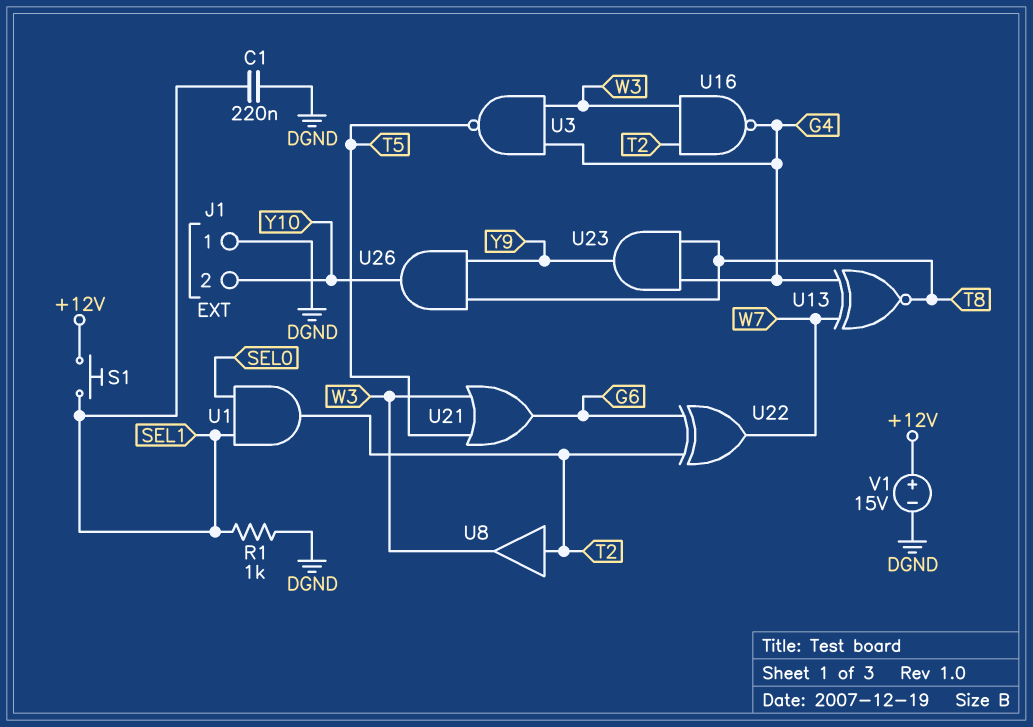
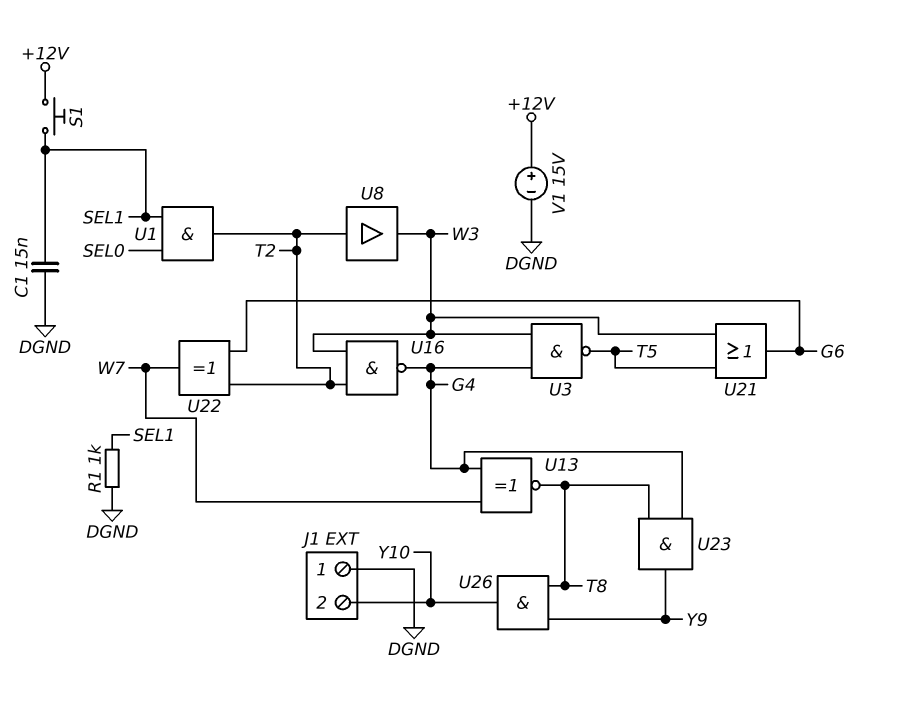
C1: 220nF (DGND, SEL1) -> 15nF (DGND, SEL1)

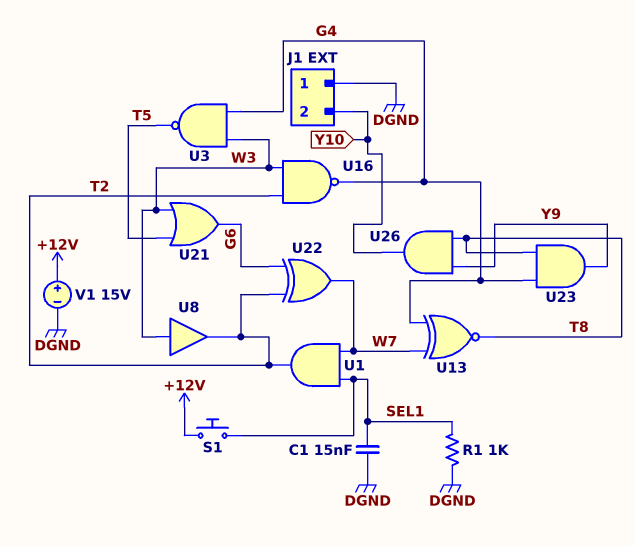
U1: AND (in SEL0, in SEL1, out T2) -> AND (in SEL1, in W7, out T2)
U8: buffer (in T2, out W3) -> buffer (in W3, out T2)

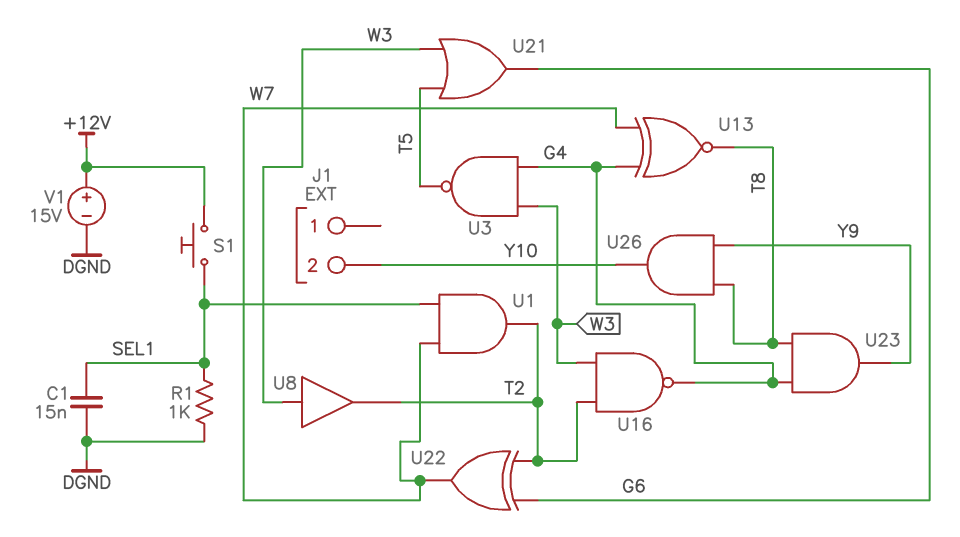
J1 pin 1: DGND -> none

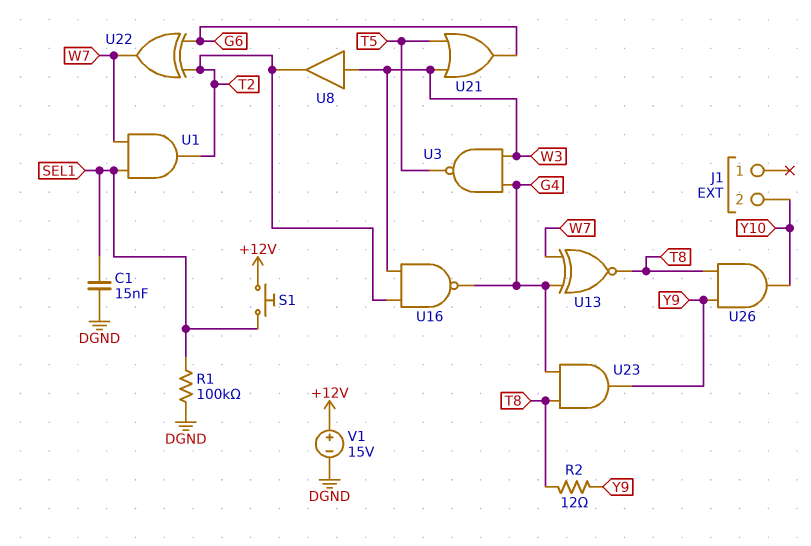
R1: 1k (DGND, SEL1) -> 100k (DGND, SEL1)
R2: none -> 12 (T8, Y9)

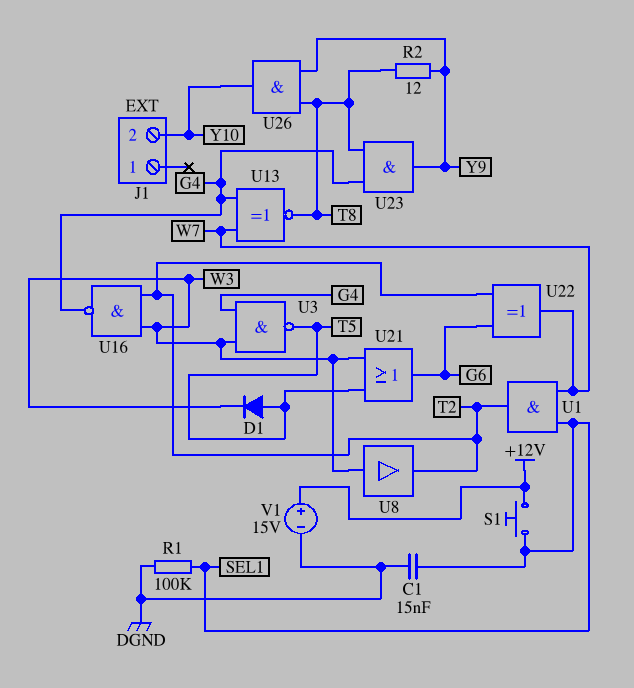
D1: none -> diode (A T5, K W3)

